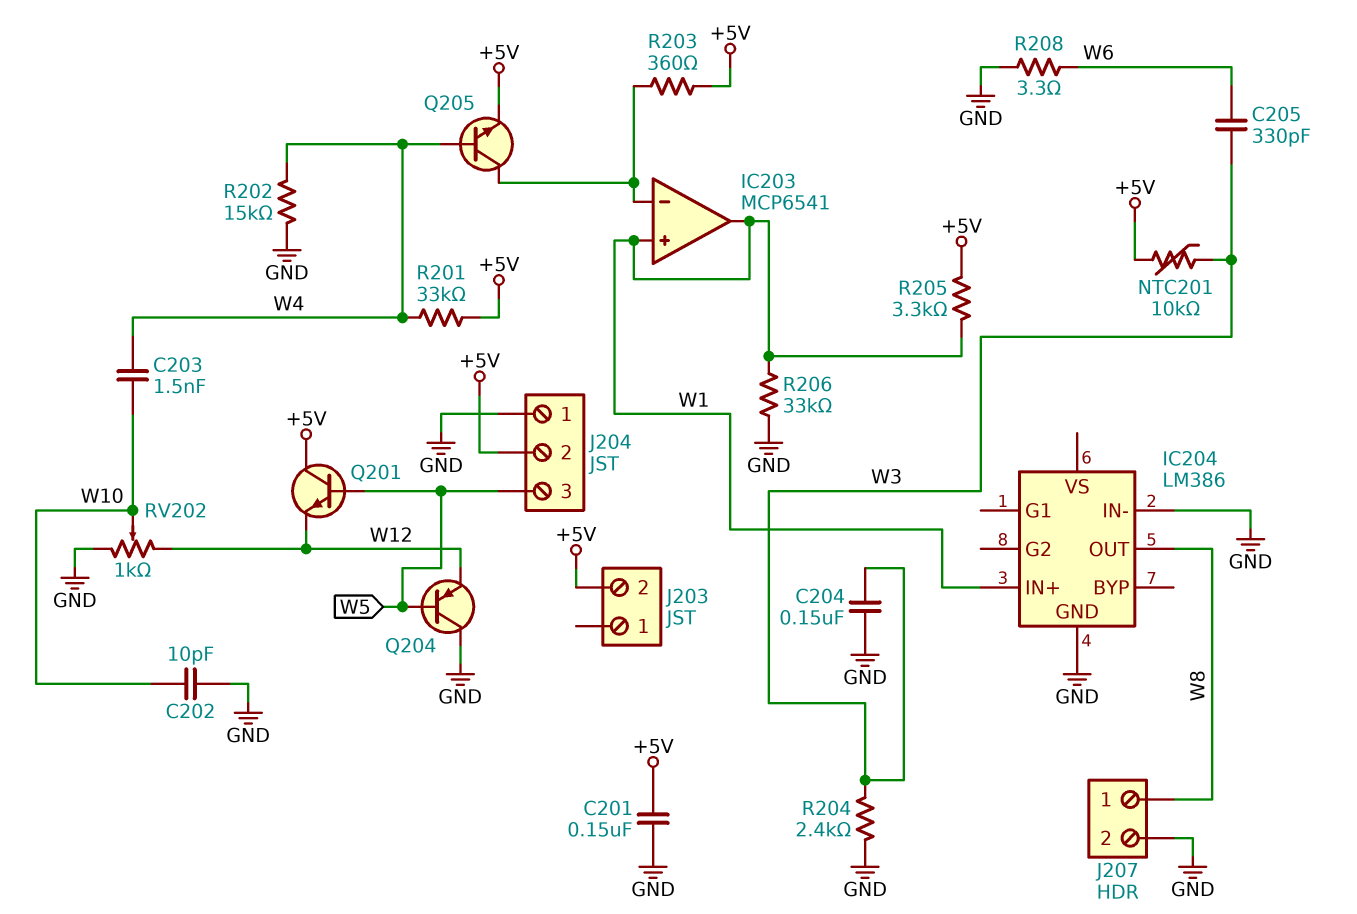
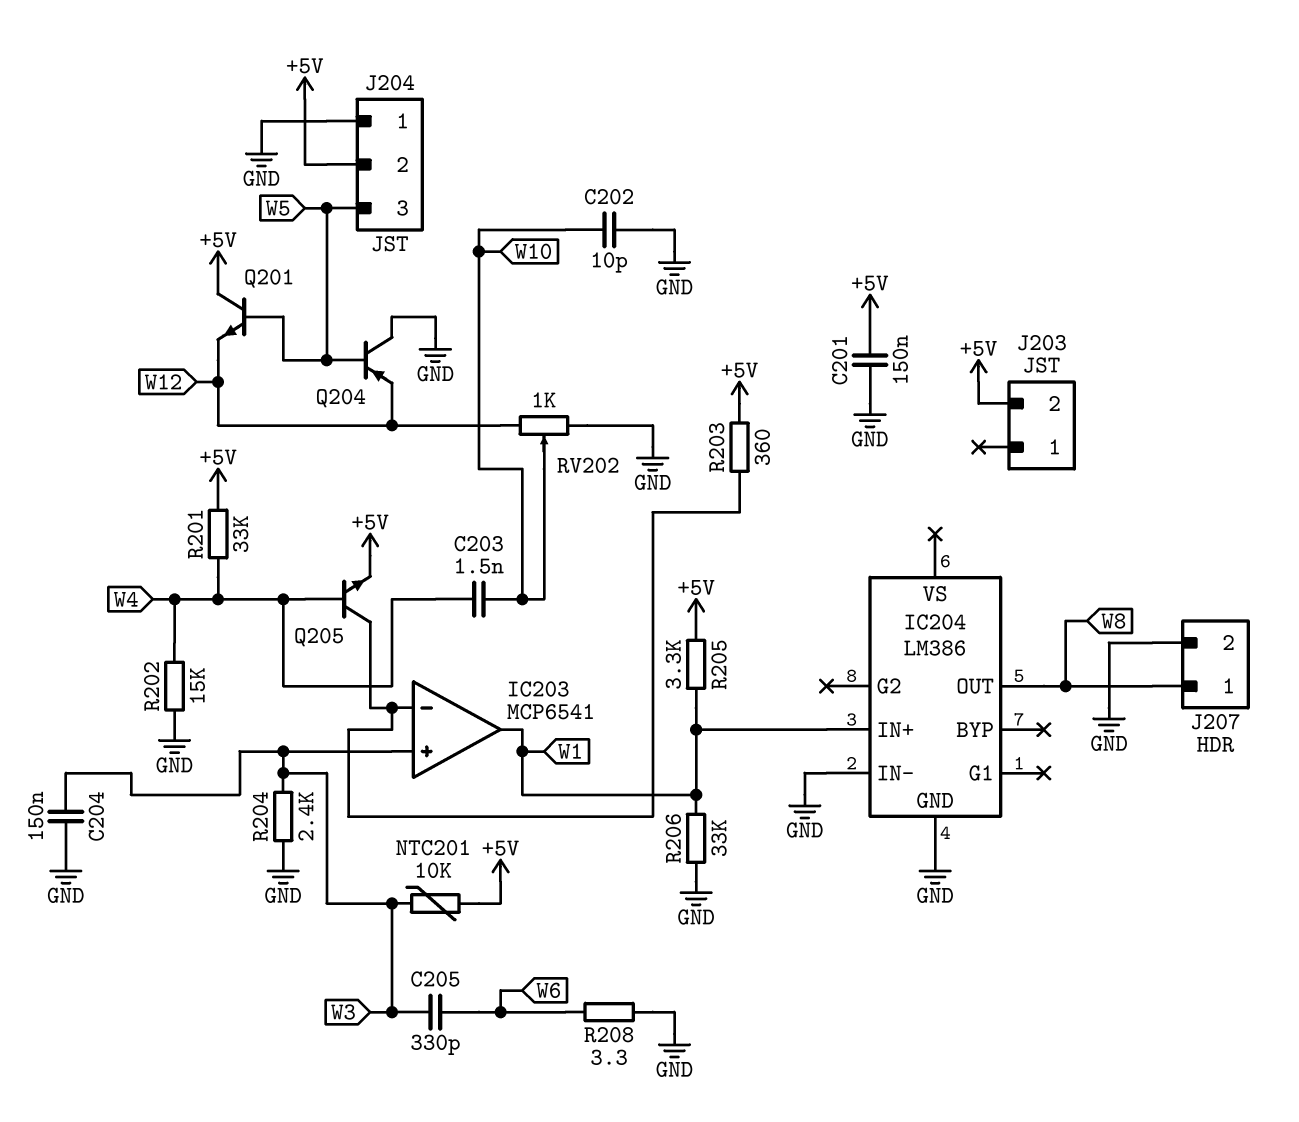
IC203 pin in+: W1 -> W3

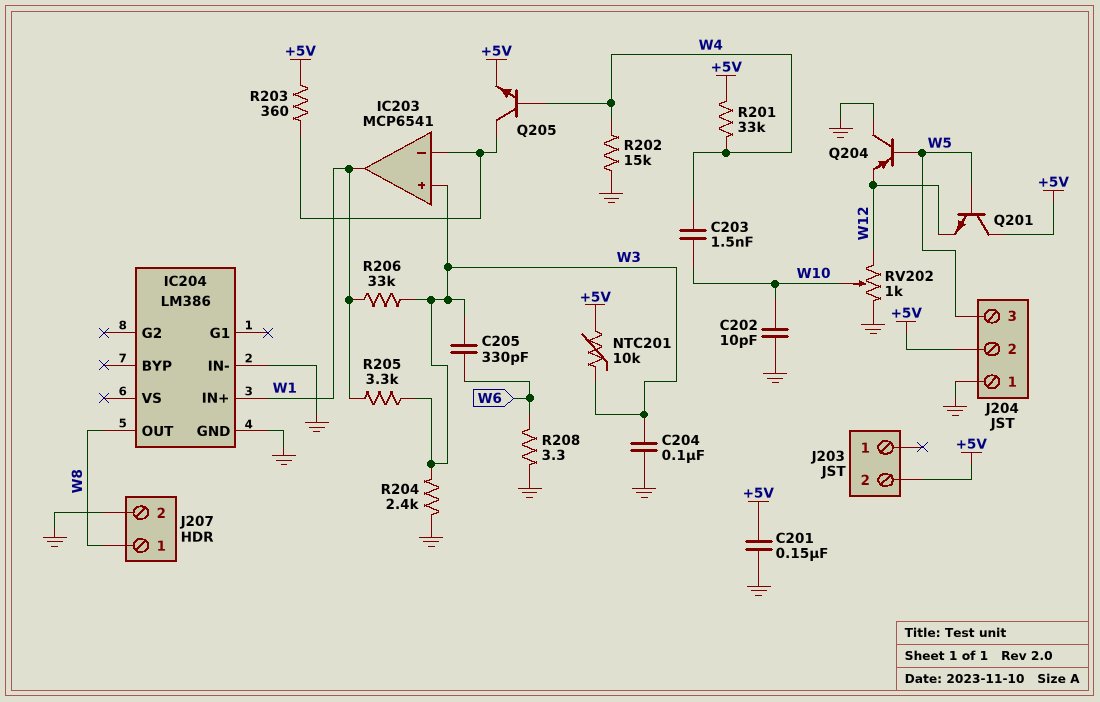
C204: 150nF (GND, W3) -> 100nF (GND, W3)
R205: 3.3k (+5V, W1) -> 3.3k (W1, W3)
R206: 33k (GND, W1) -> 33k (W1, W3)

